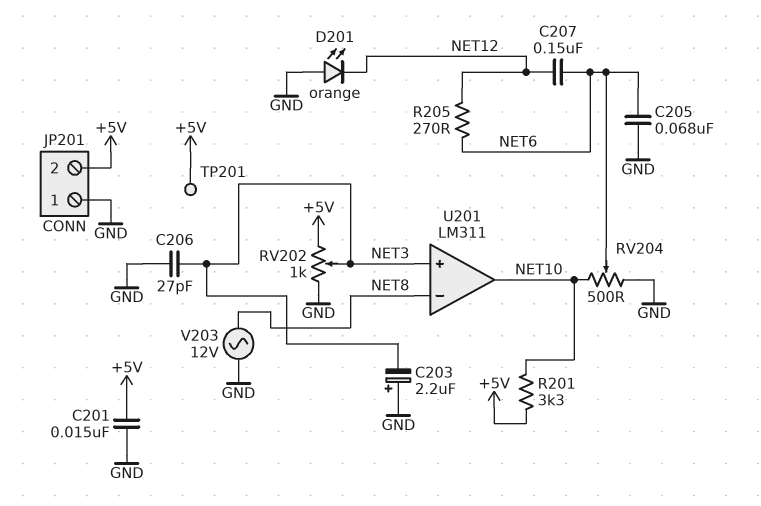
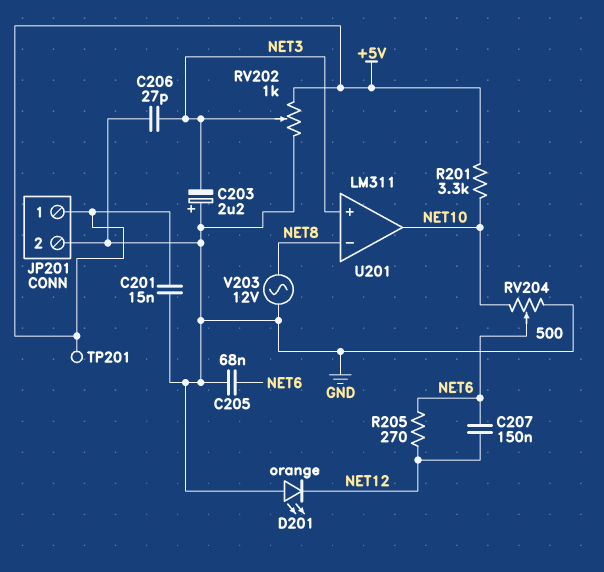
JP201 pin 1: GND -> +5V
JP201 pin 2: +5V -> GND

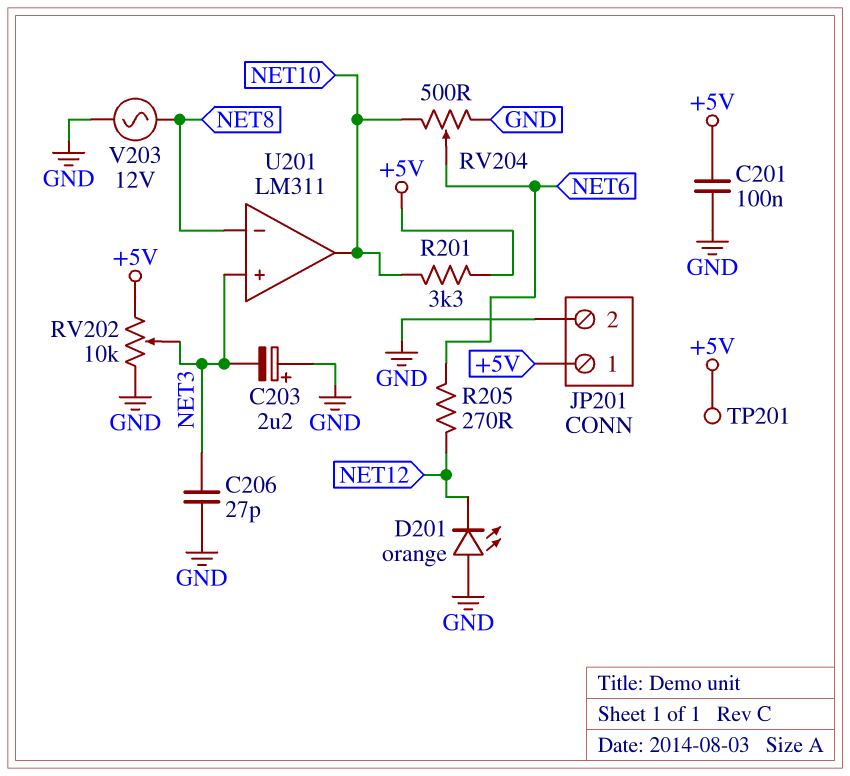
C201: 15nF (+5V, GND) -> 100nF (+5V, GND)
C205: 68nF (GND, NET6) -> none
C207: 150nF (NET6, NET12) -> none
RV202: 1k (+5V, GND, wiper NET3) -> 10k (+5V, GND, wiper NET3)

